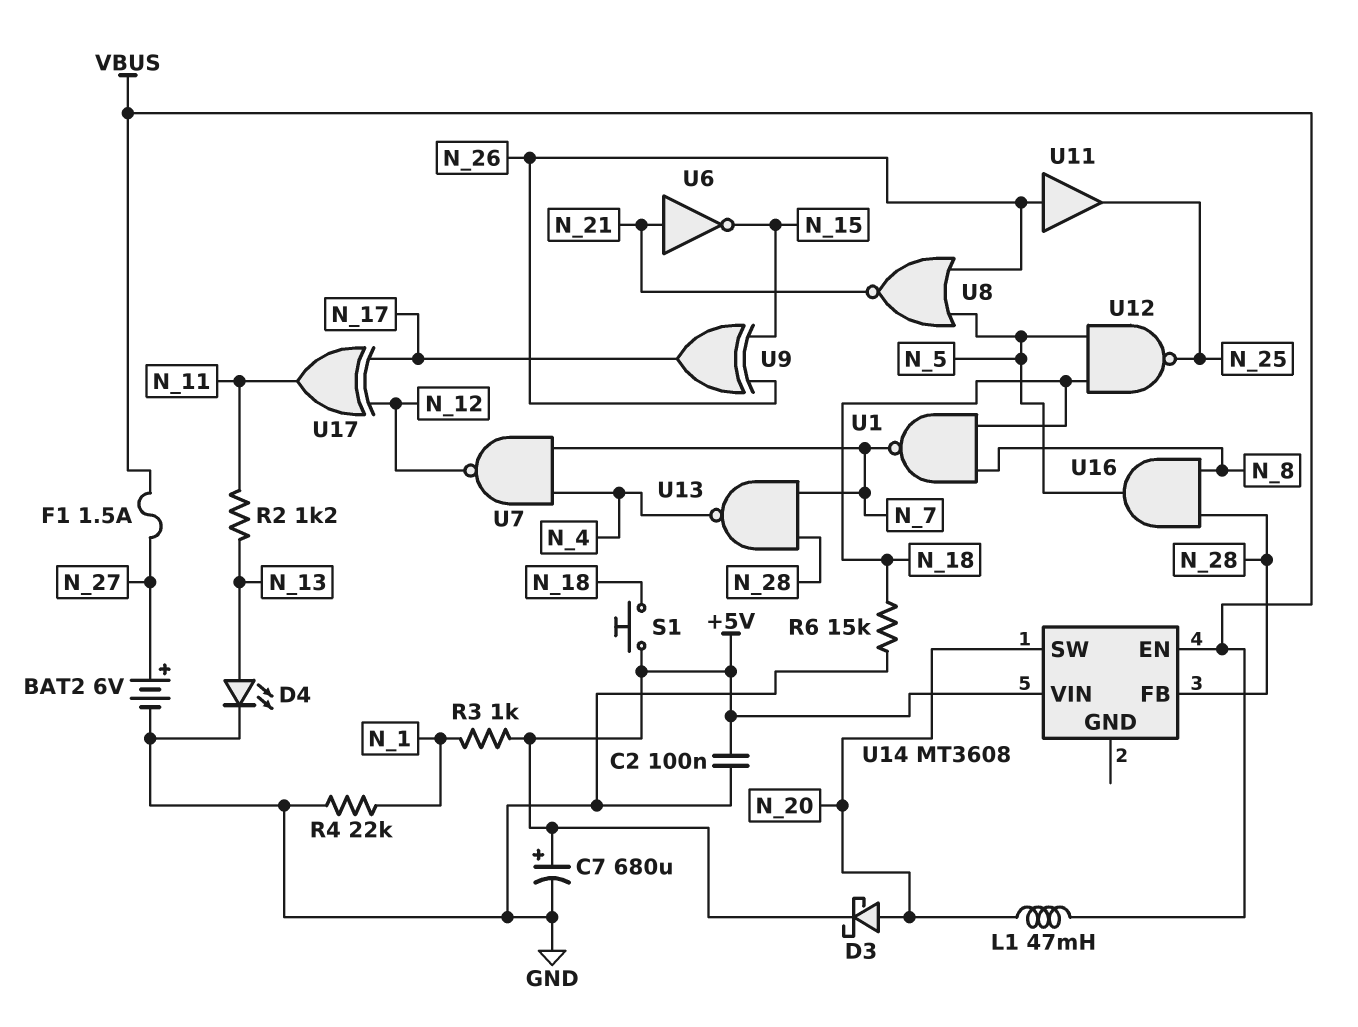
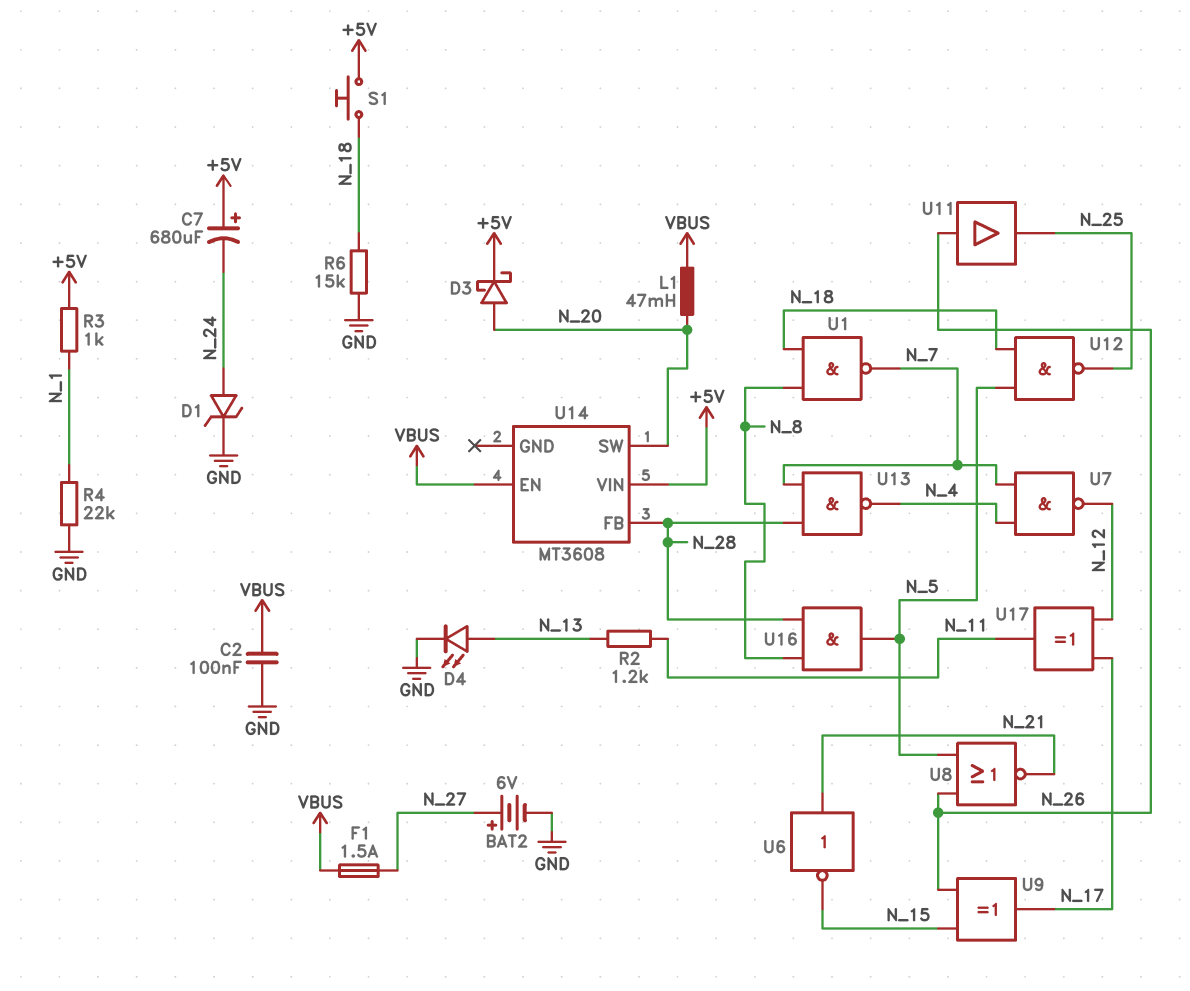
C2: 100nF (+5V, GND) -> 100nF (GND, VBUS)
C7: 680uF (plus +5V, minus GND) -> 680uF (plus +5V, minus N_24)
D1: none -> zener (A N_24, K GND)

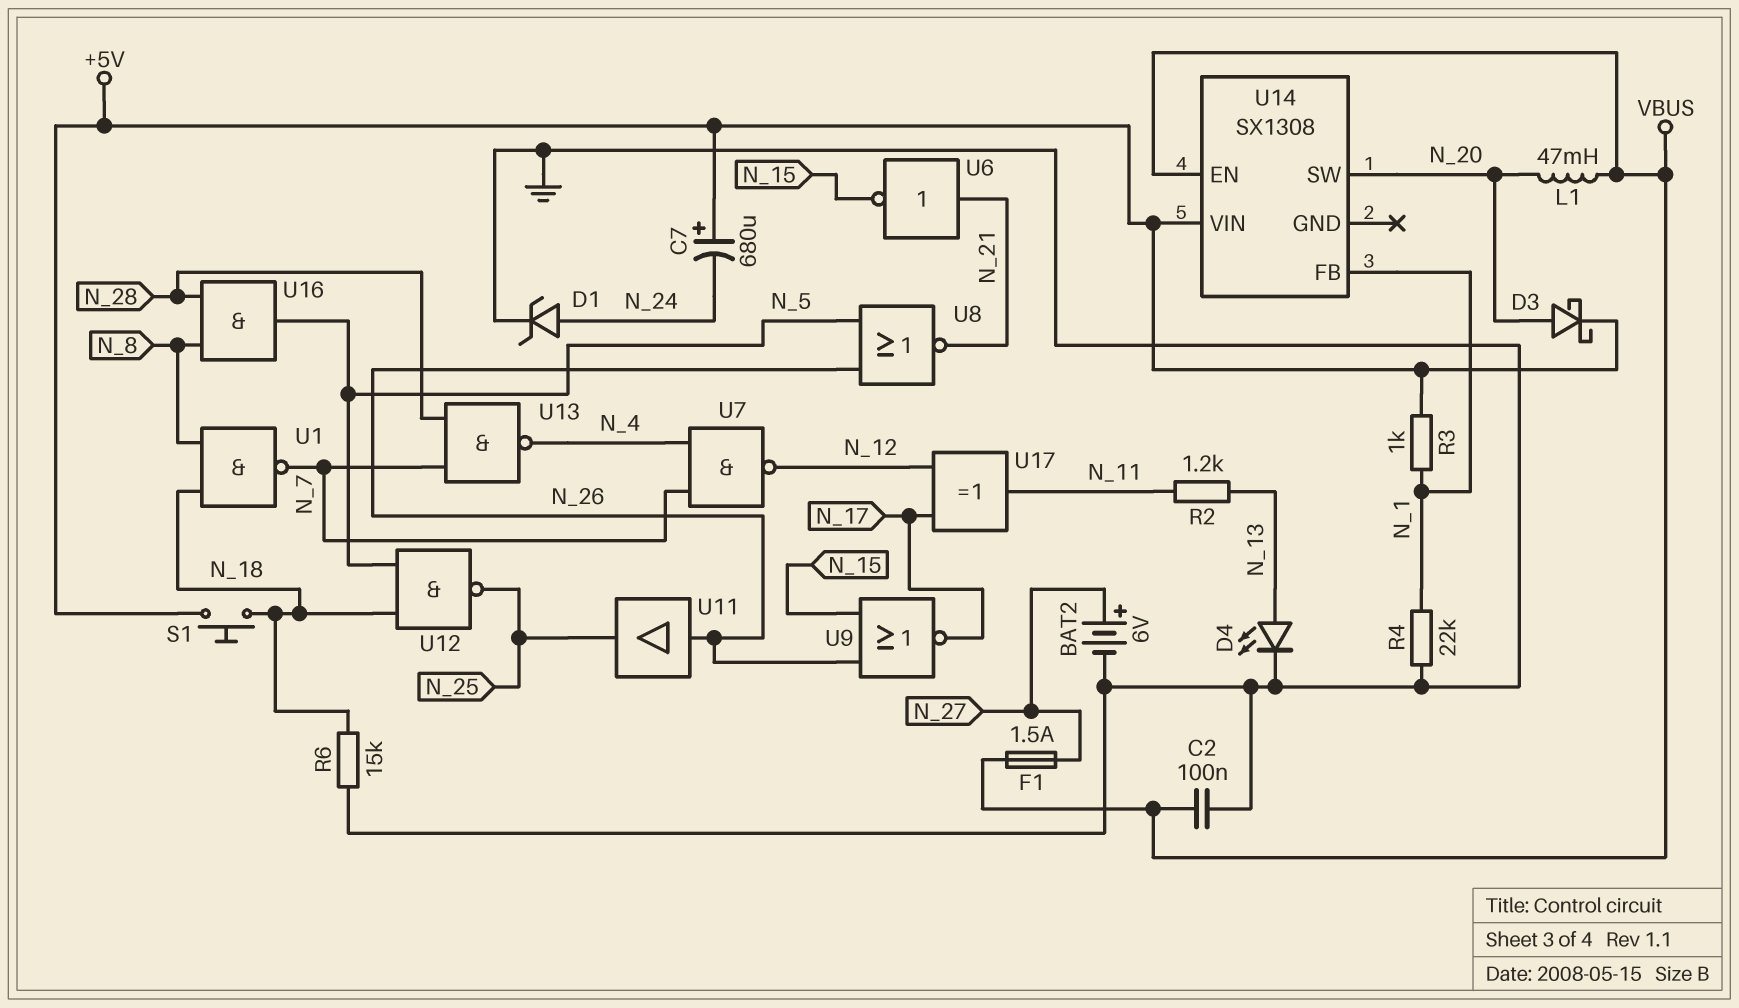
U9: XOR (in N_15, in N_26, out N_17) -> NOR (in N_15, in N_26, out N_17)
U14: MT3608 -> SX1308
U14 pin FB: N_28 -> N_1

